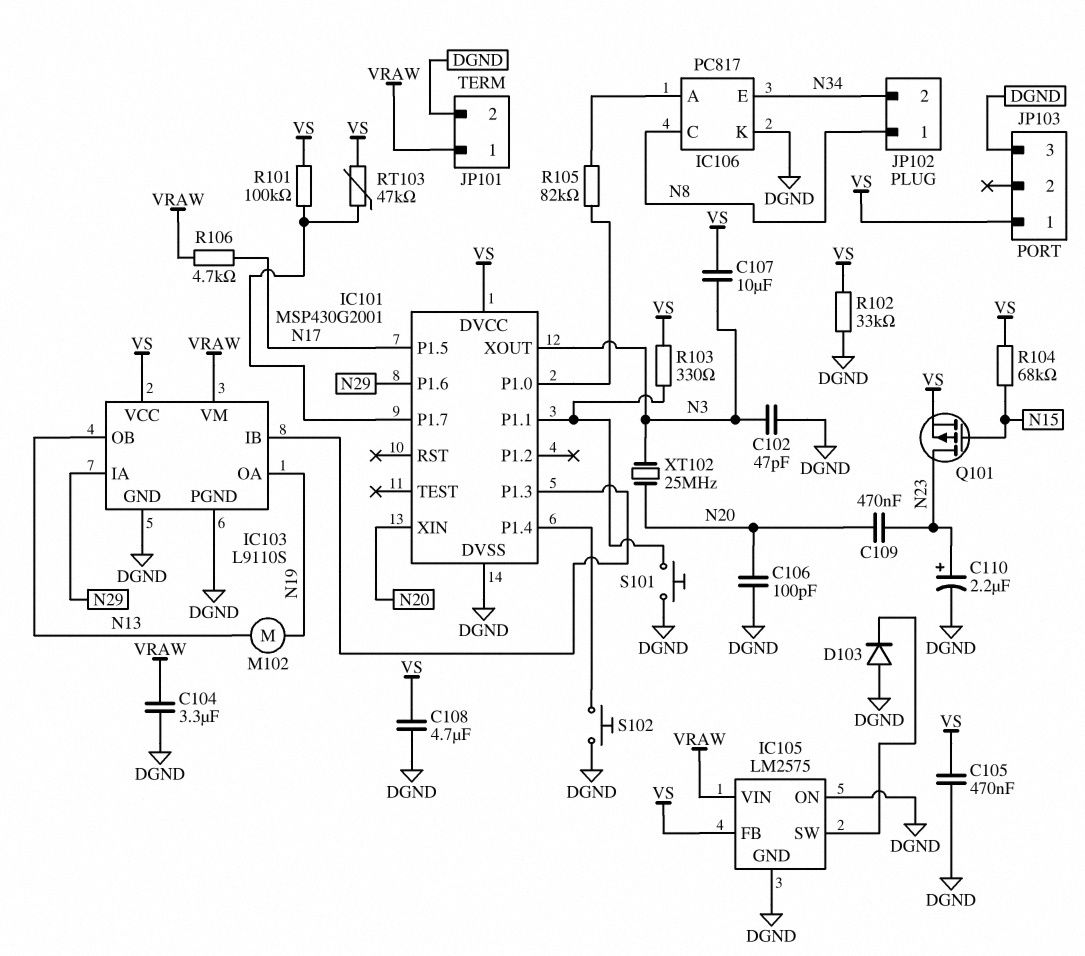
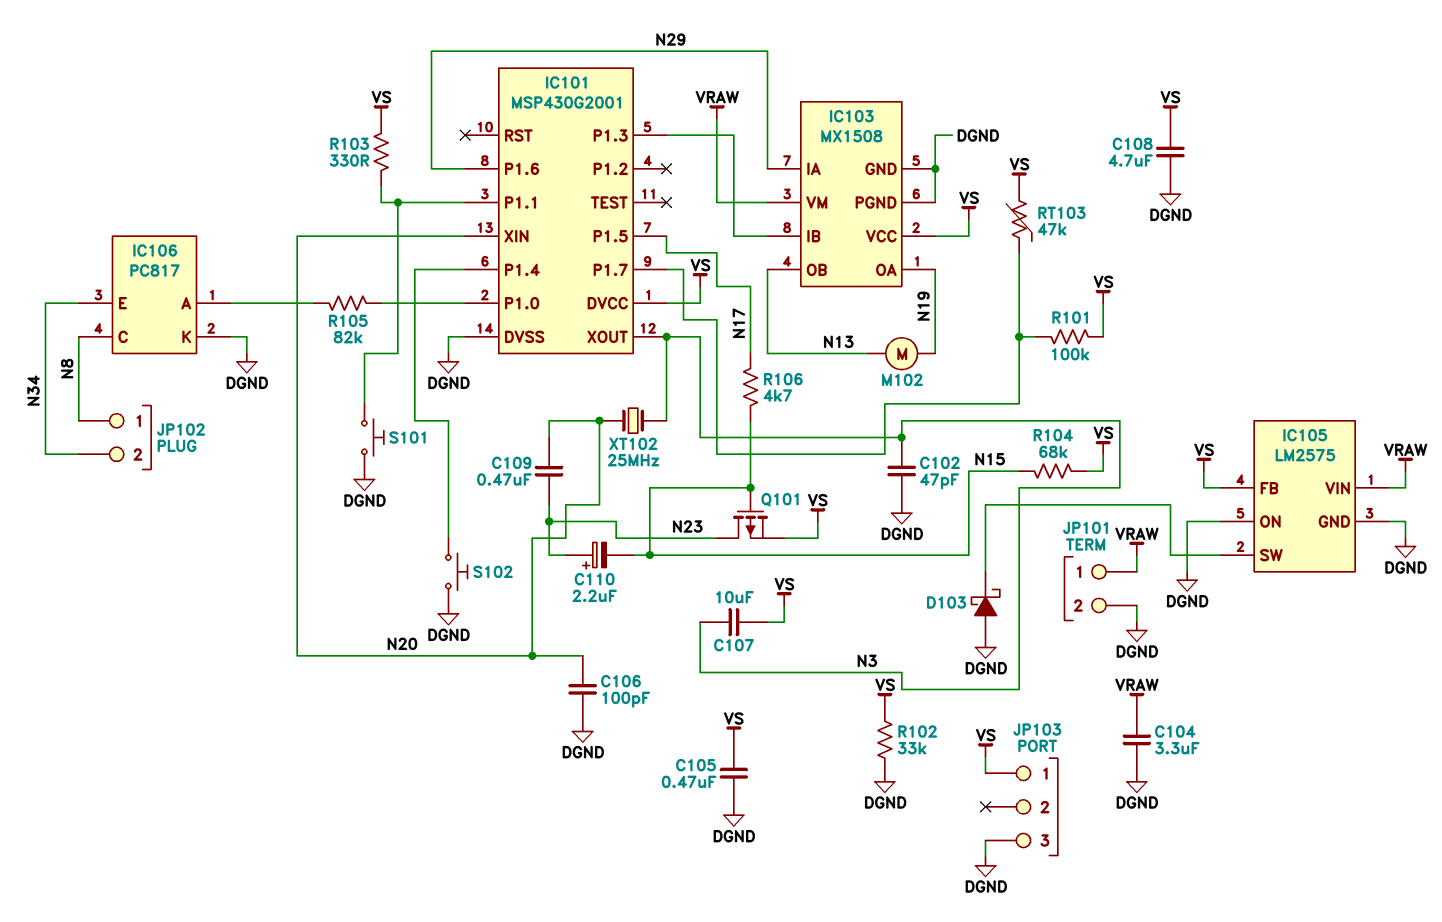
C110: 2.2uF (plus N23, minus DGND) -> 2.2uF (plus N23, minus N15)
D103: diode (A DGND, K IC105/SW) -> schottky (A DGND, K IC105/SW)
IC103: L9110S -> MX1508
R106: 4.7k (N17, VRAW) -> 4.7k (N15, N17)

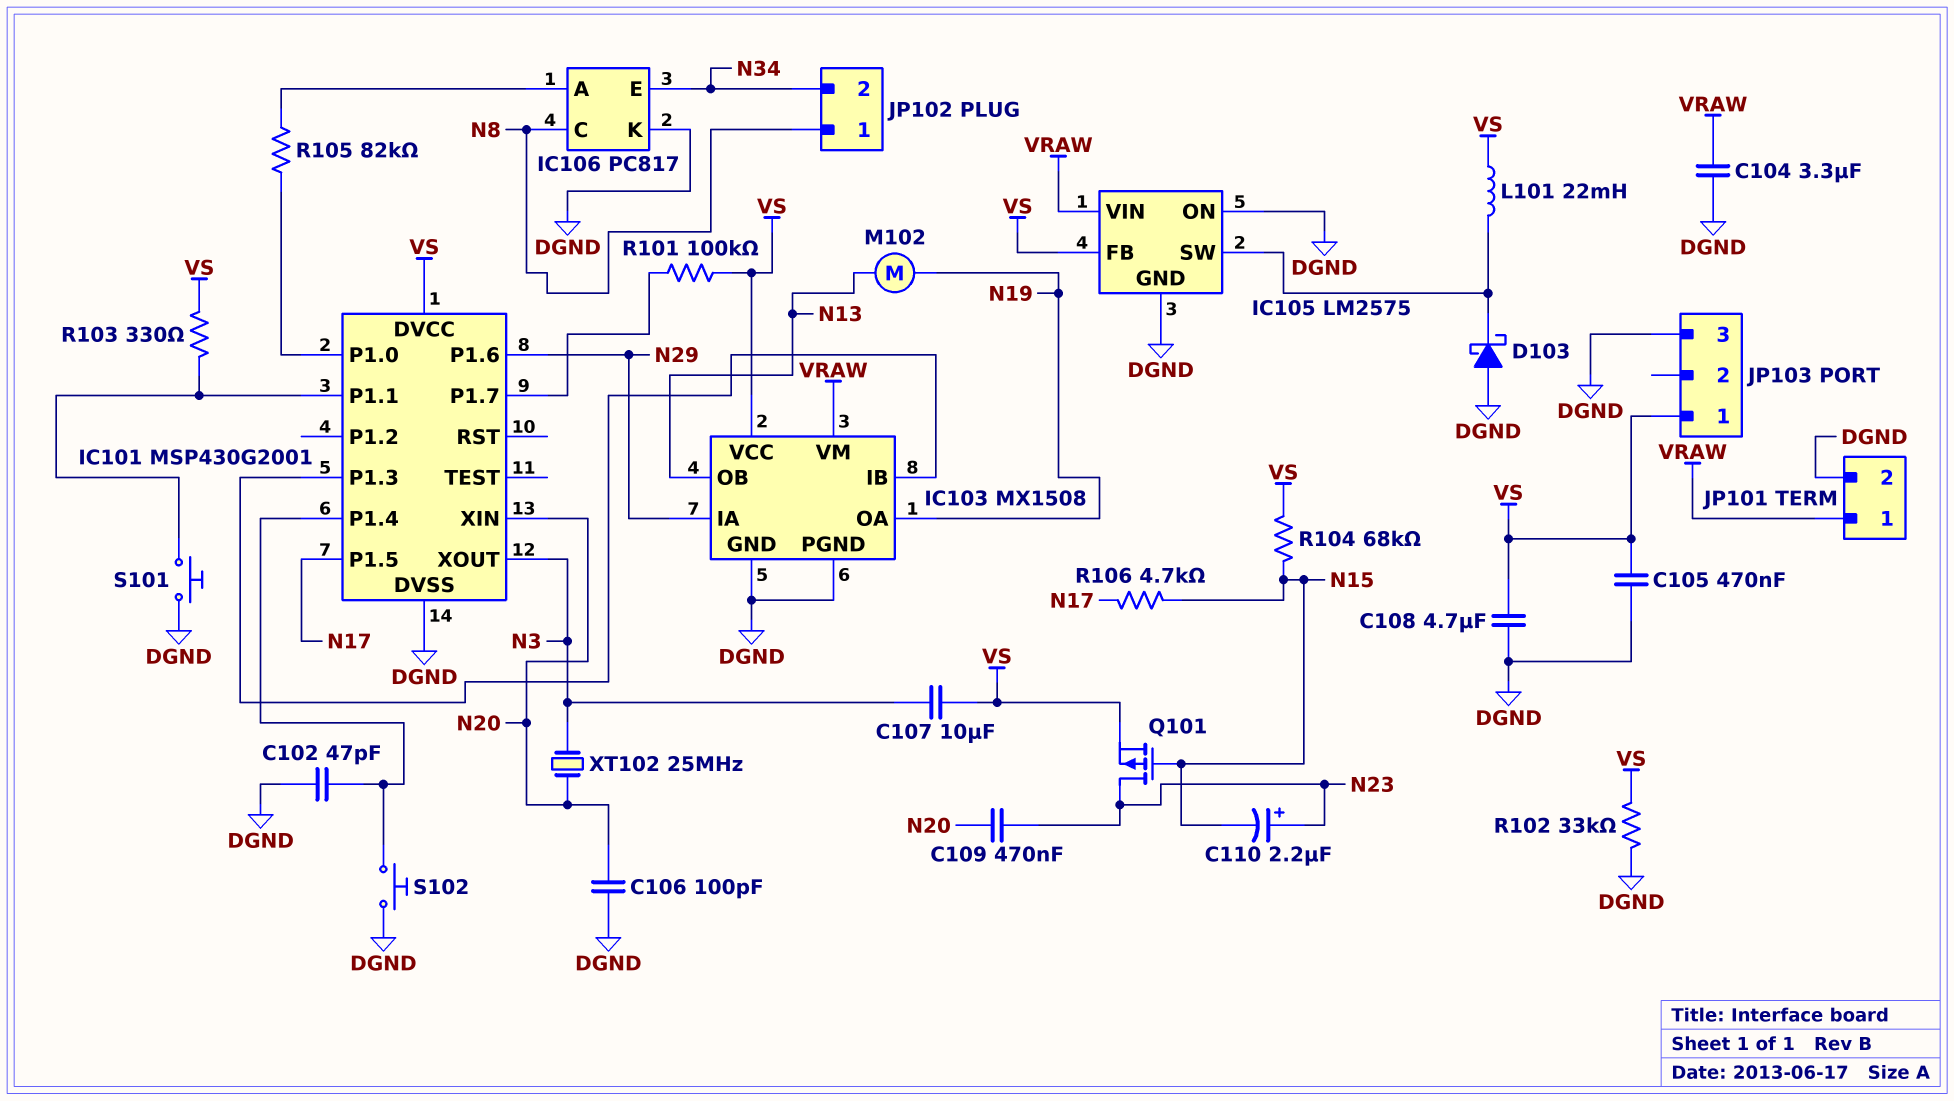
C102: 47pF (DGND, N3) -> 47pF (DGND, IC101/P1.4)
L101: none -> 22mH (IC105/SW, VS)
RT103: 47k (IC101/P1.7, VS) -> none

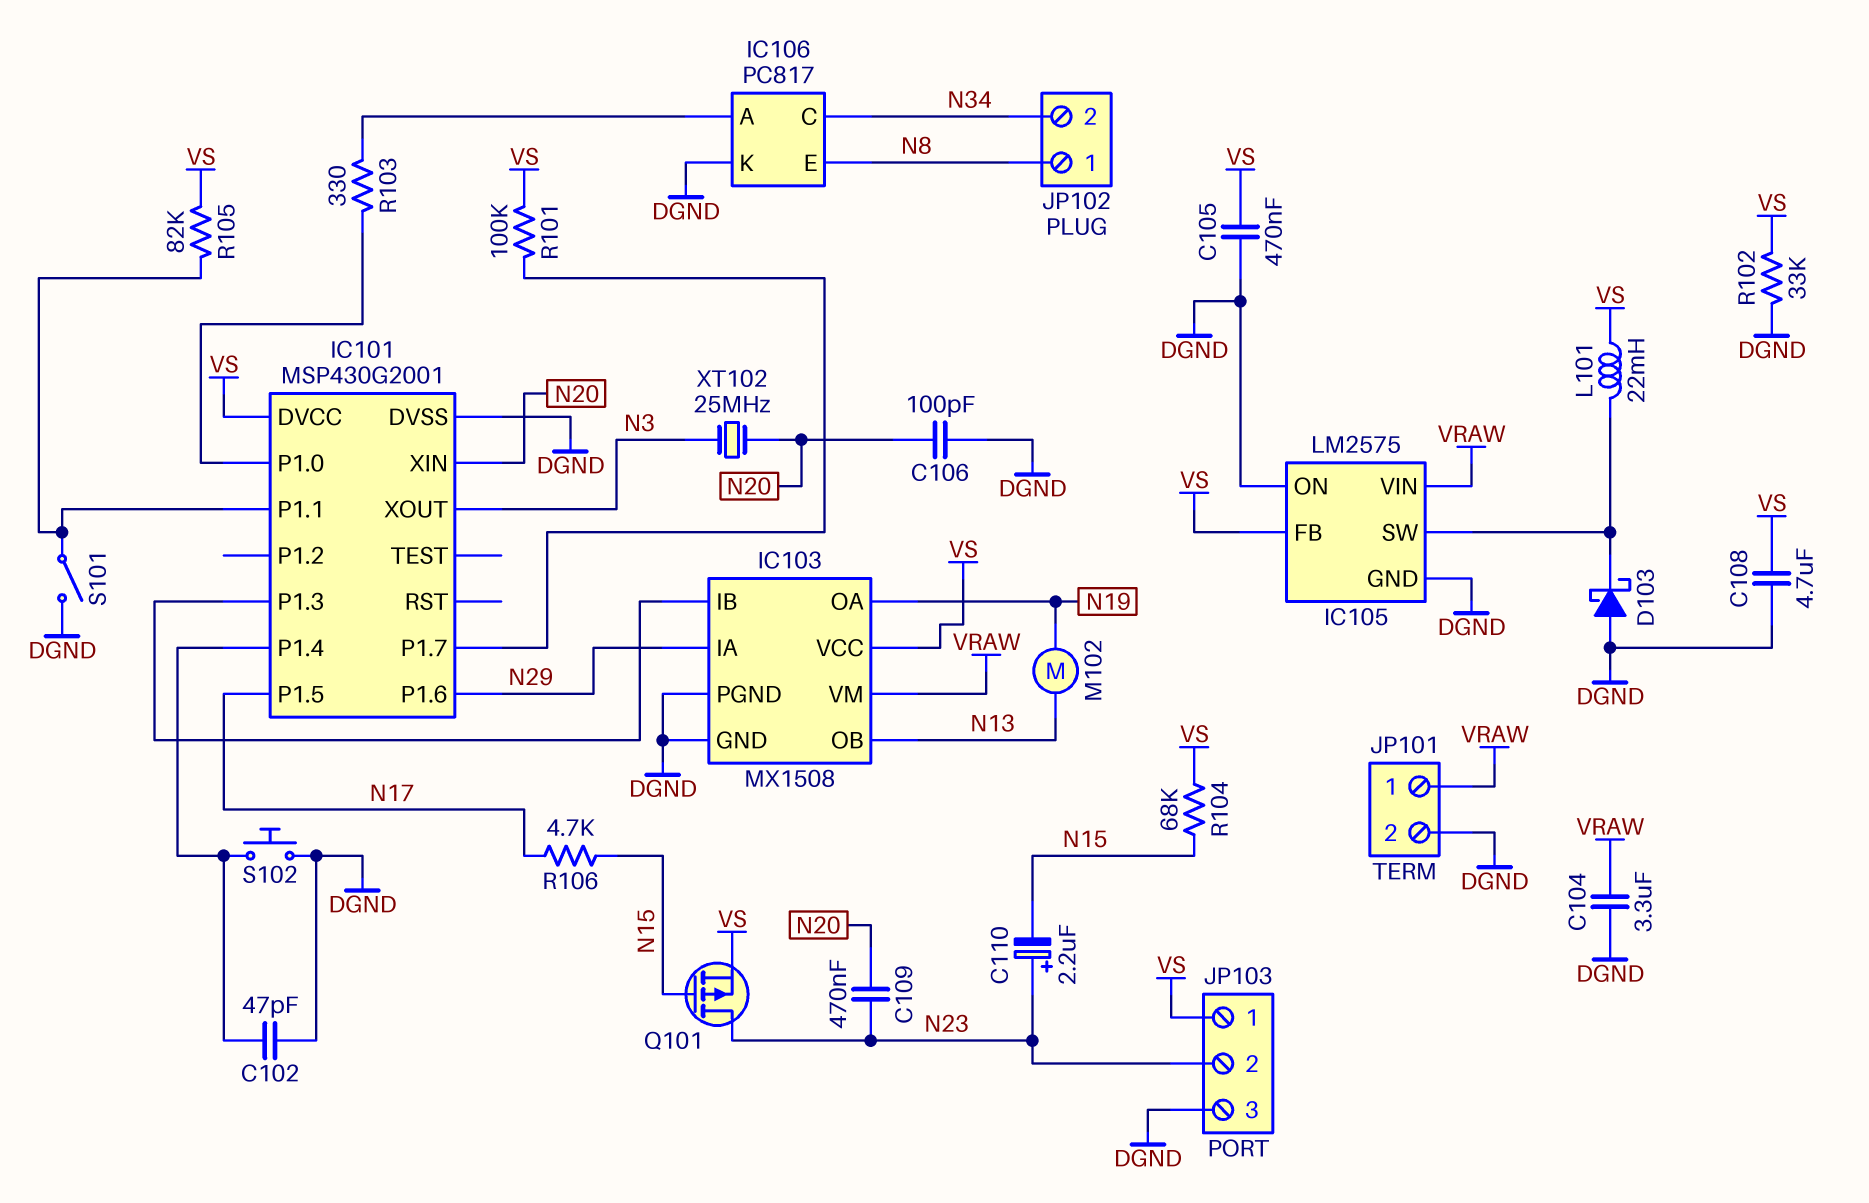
C107: 10uF (N3, VS) -> none
IC106 pin C: N8 -> N34
IC106 pin E: N34 -> N8
JP103 pin 2: none -> N23
R103: 330 (IC101/P1.1, VS) -> 330 (IC101/P1.0, IC106/A)
R105: 82k (IC101/P1.0, IC106/A) -> 82k (IC101/P1.1, VS)
S101: button (DGND, IC101/P1.1) -> switch (DGND, IC101/P1.1)

